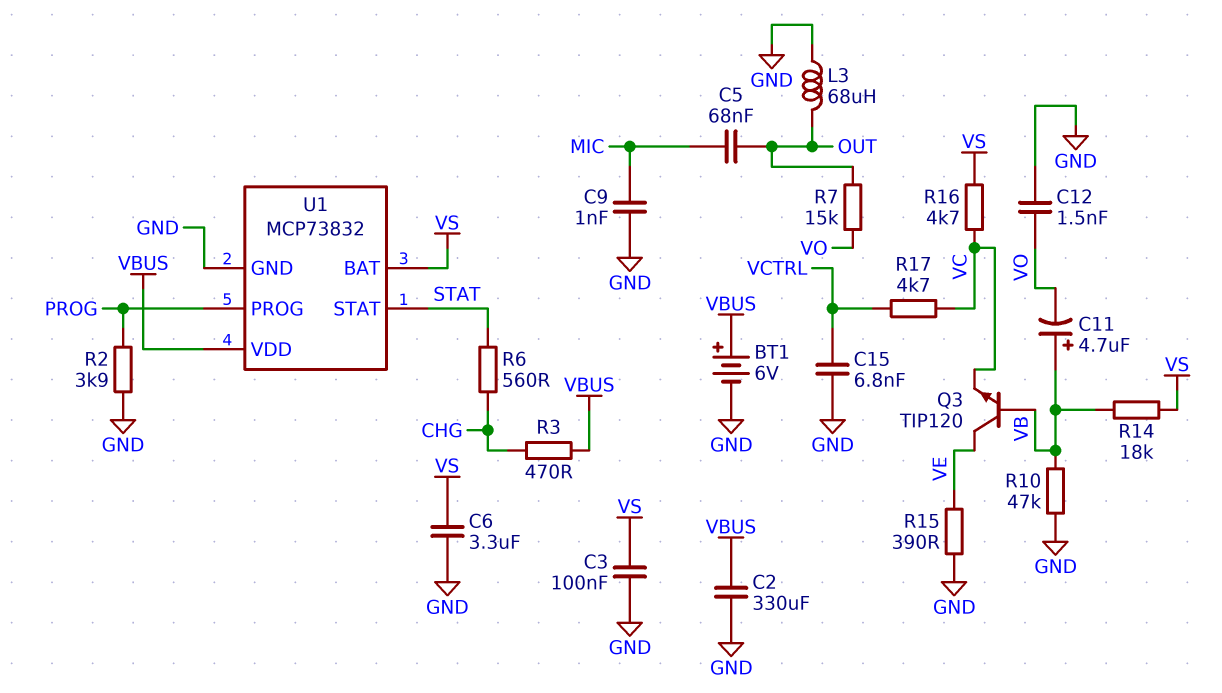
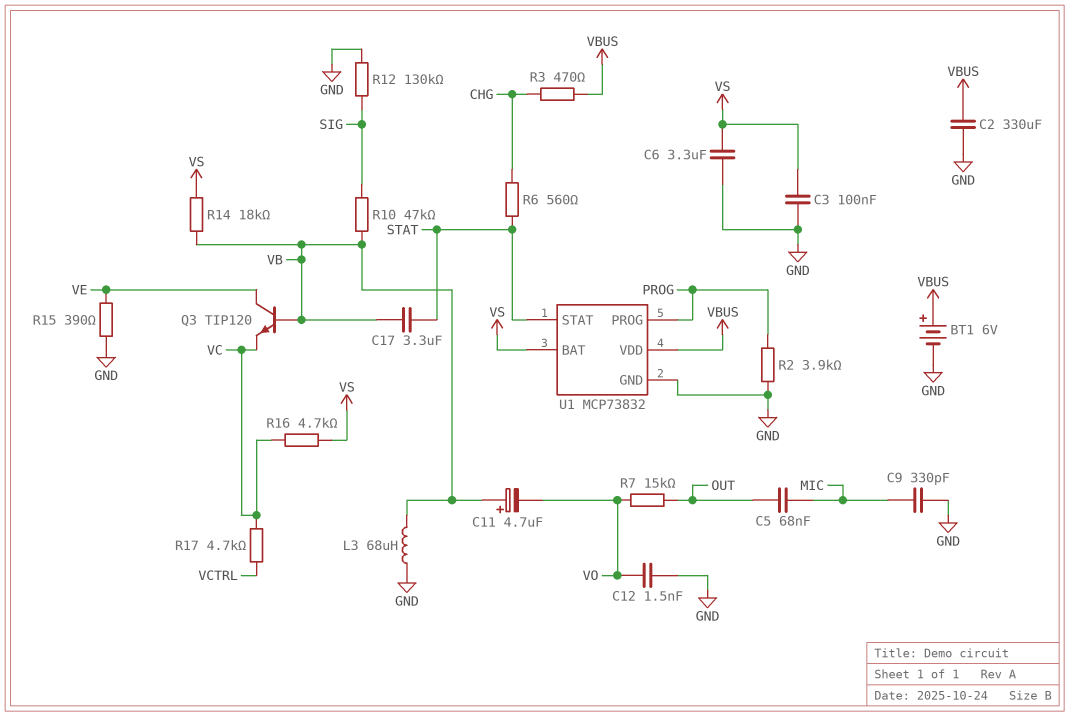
C9: 1nF (GND, MIC) -> 330pF (GND, MIC)
C15: 6.8nF (GND, VCTRL) -> none
C17: none -> 3.3uF (STAT, VB)
L3: 68uH (GND, OUT) -> 68uH (GND, VB)
R10: 47k (GND, VB) -> 47k (SIG, VB)
R12: none -> 130k (GND, SIG)

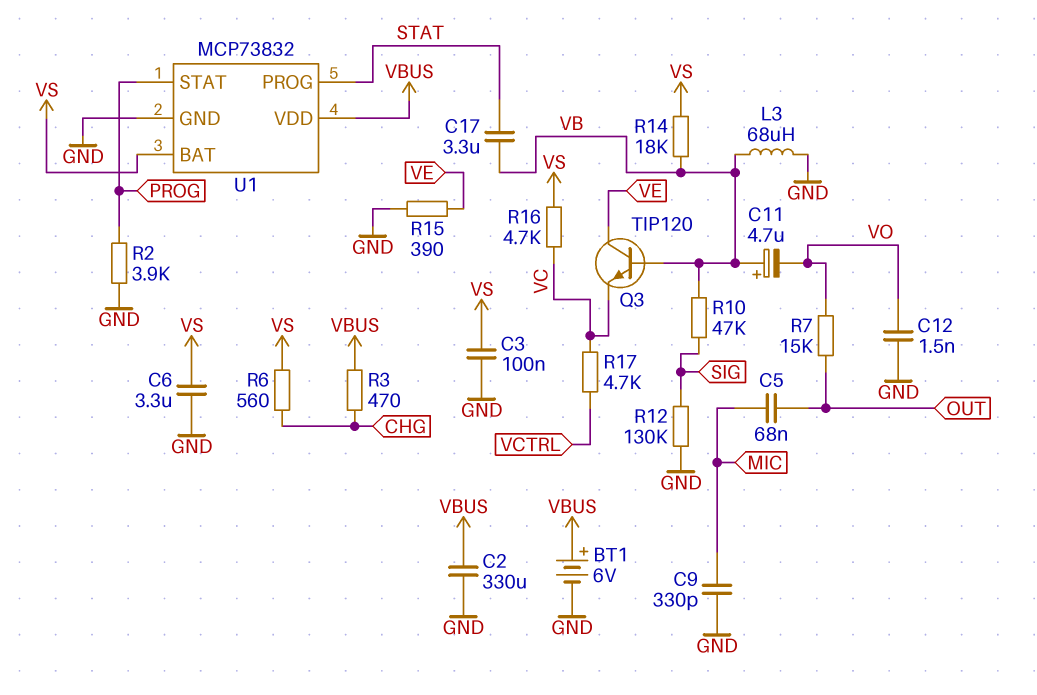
R6: 560 (CHG, STAT) -> 560 (CHG, VS)
U1 pin PROG: PROG -> STAT
U1 pin STAT: STAT -> PROG

